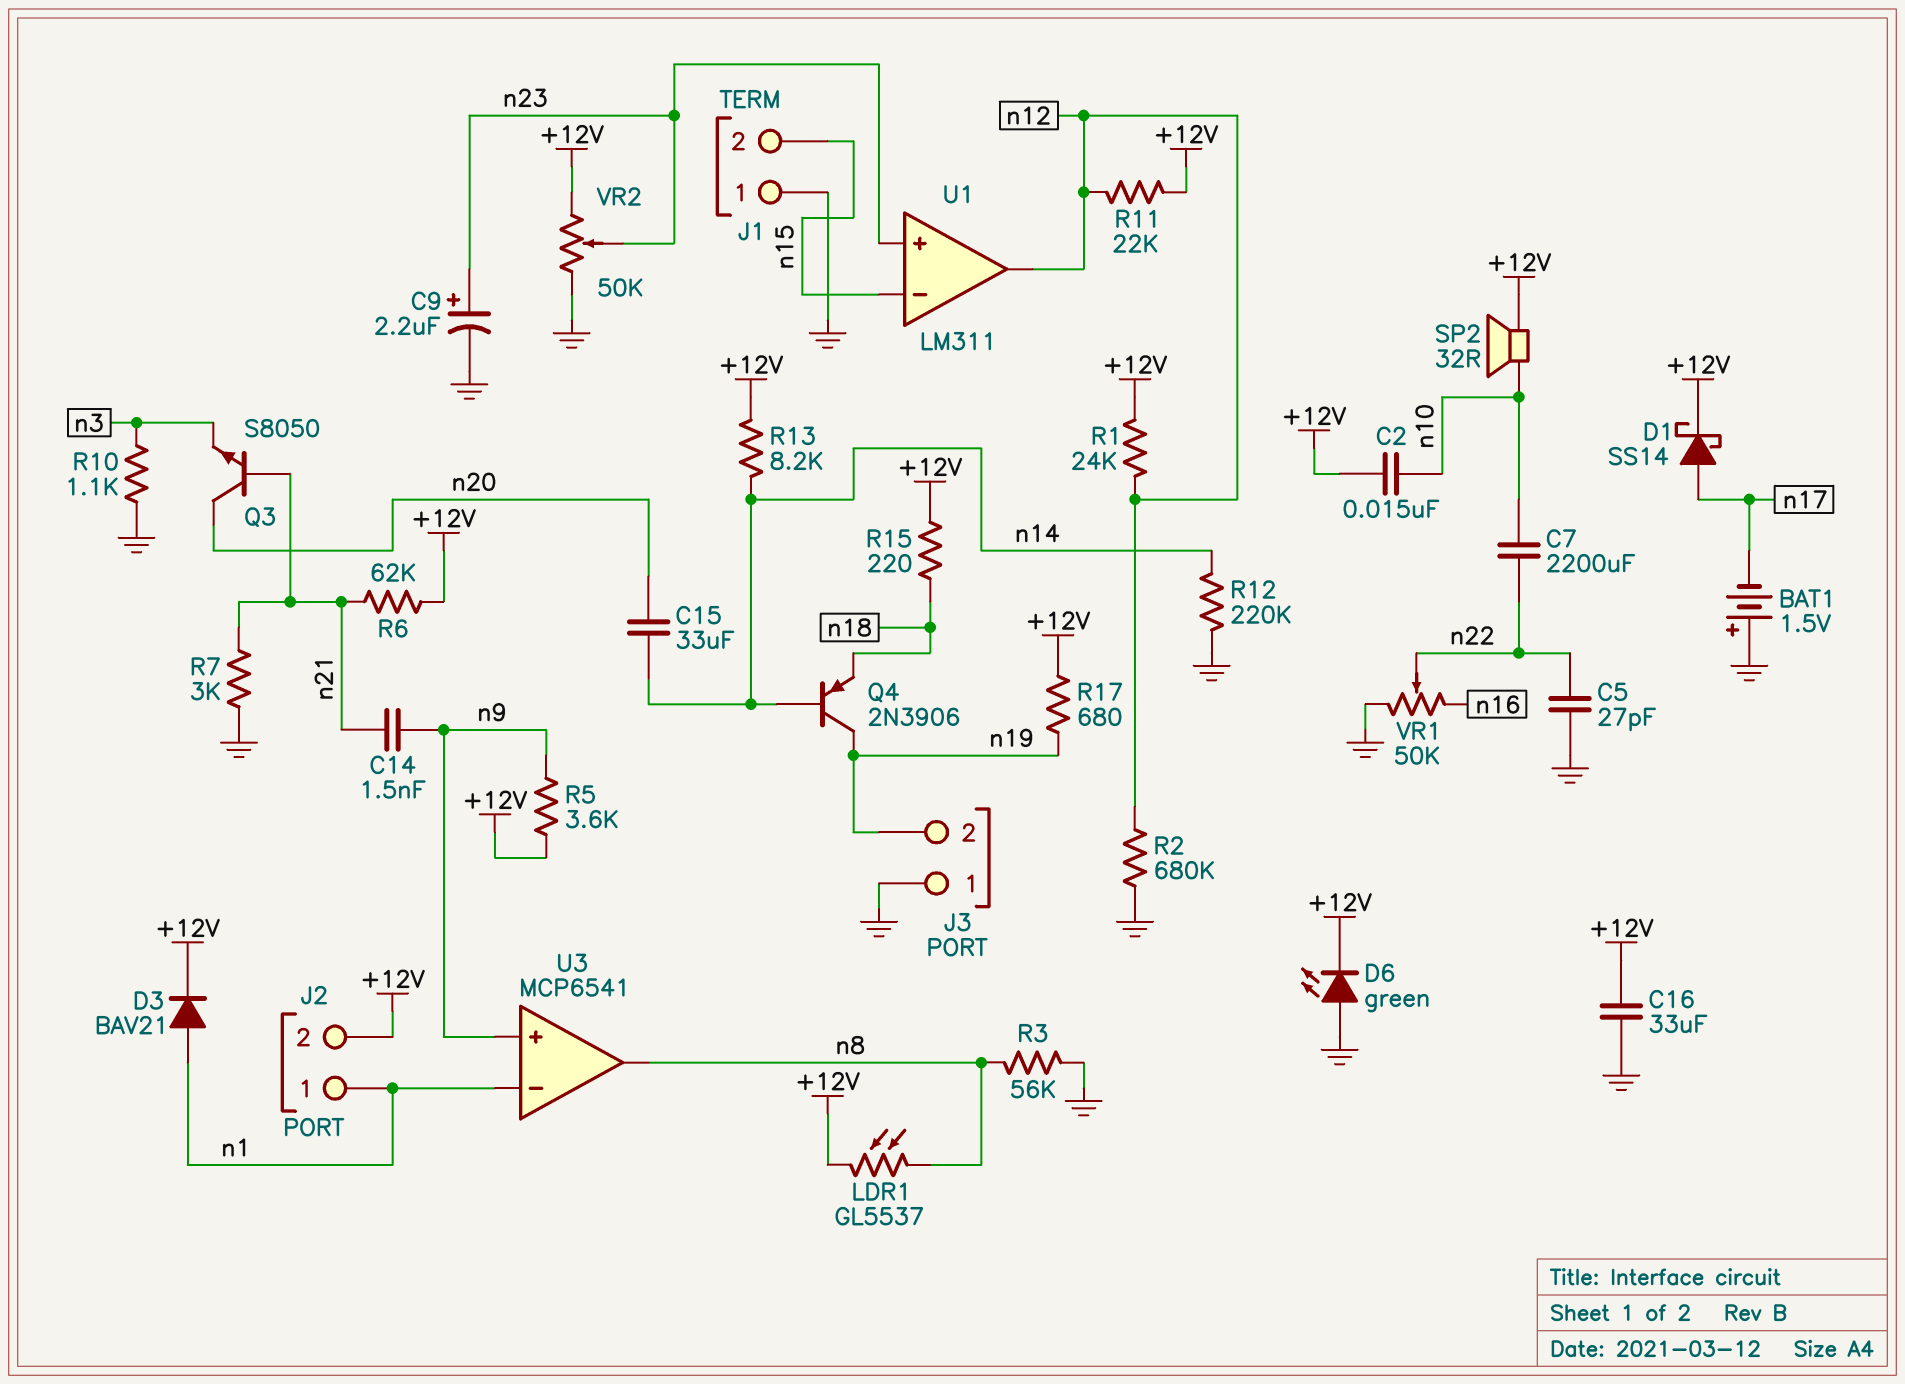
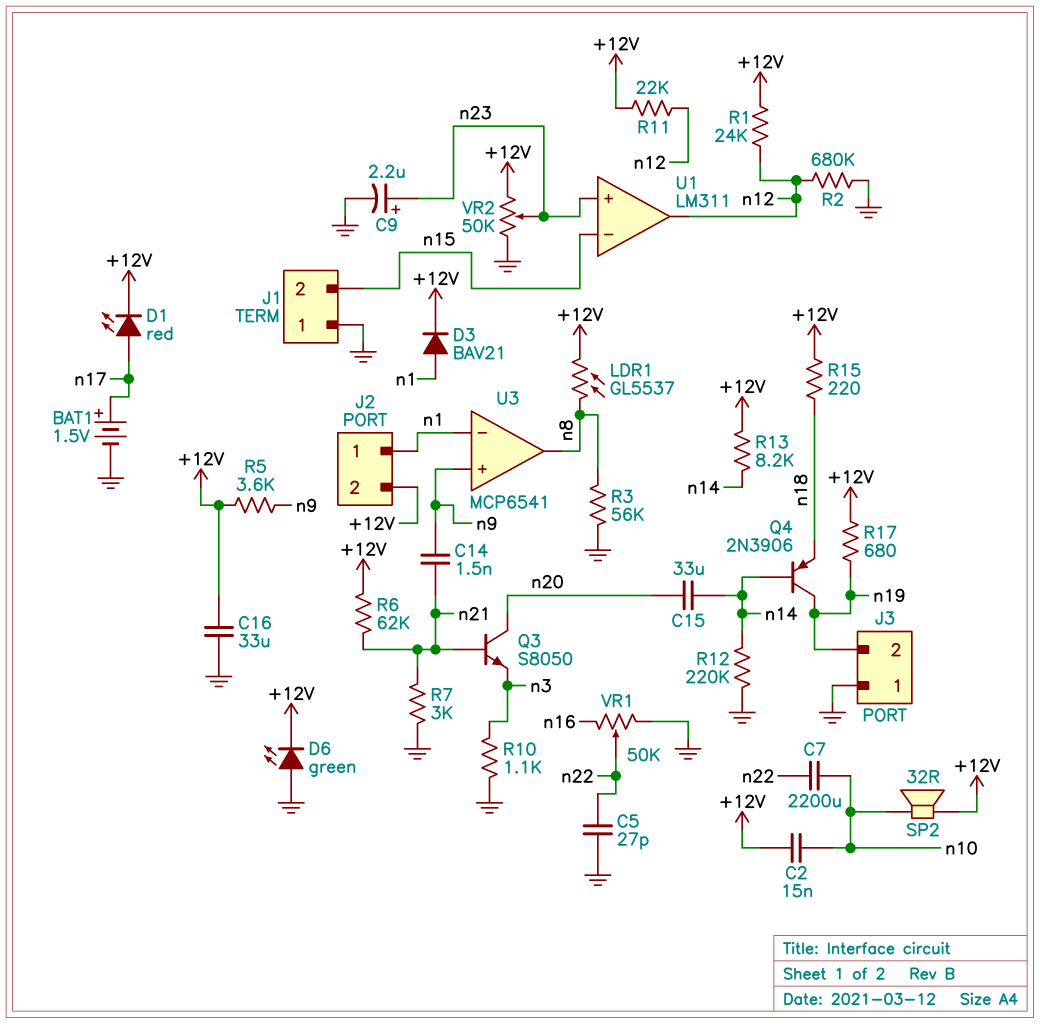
BAT1: 1.5V (plus GND, minus n17) -> 1.5V (plus n17, minus GND)
D1: schottky SS14 (A n17, K +12V) -> LED red (A n17, K +12V)

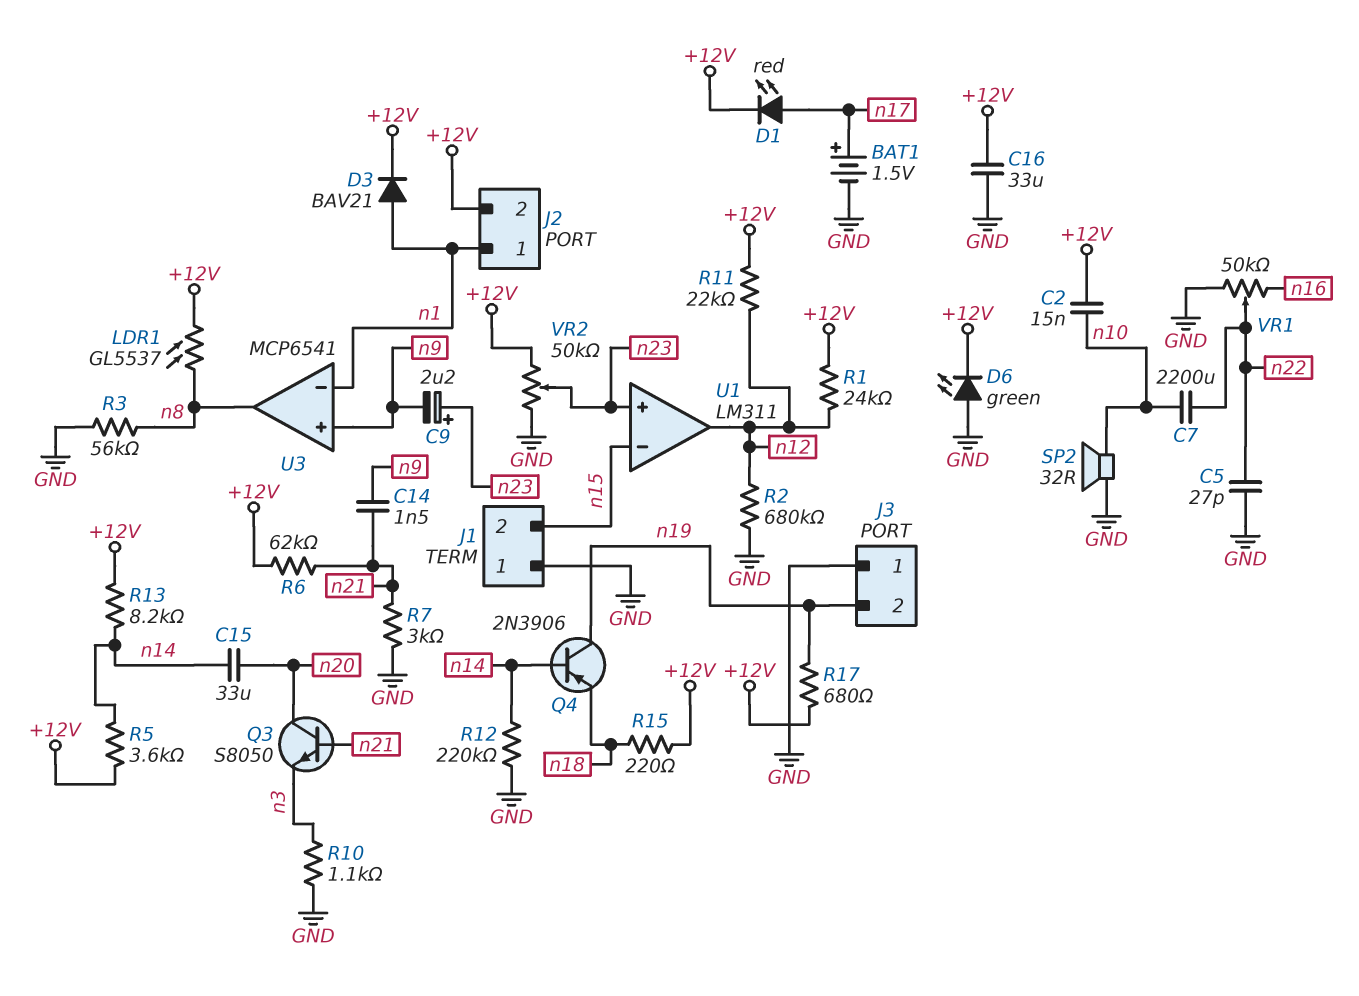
C9: 2.2uF (plus n23, minus GND) -> 2.2uF (plus n23, minus n9)
R5: 3.6k (+12V, n9) -> 3.6k (+12V, n14)
SP2: speaker 32R (+12V, n10) -> speaker 32R (GND, n10)

